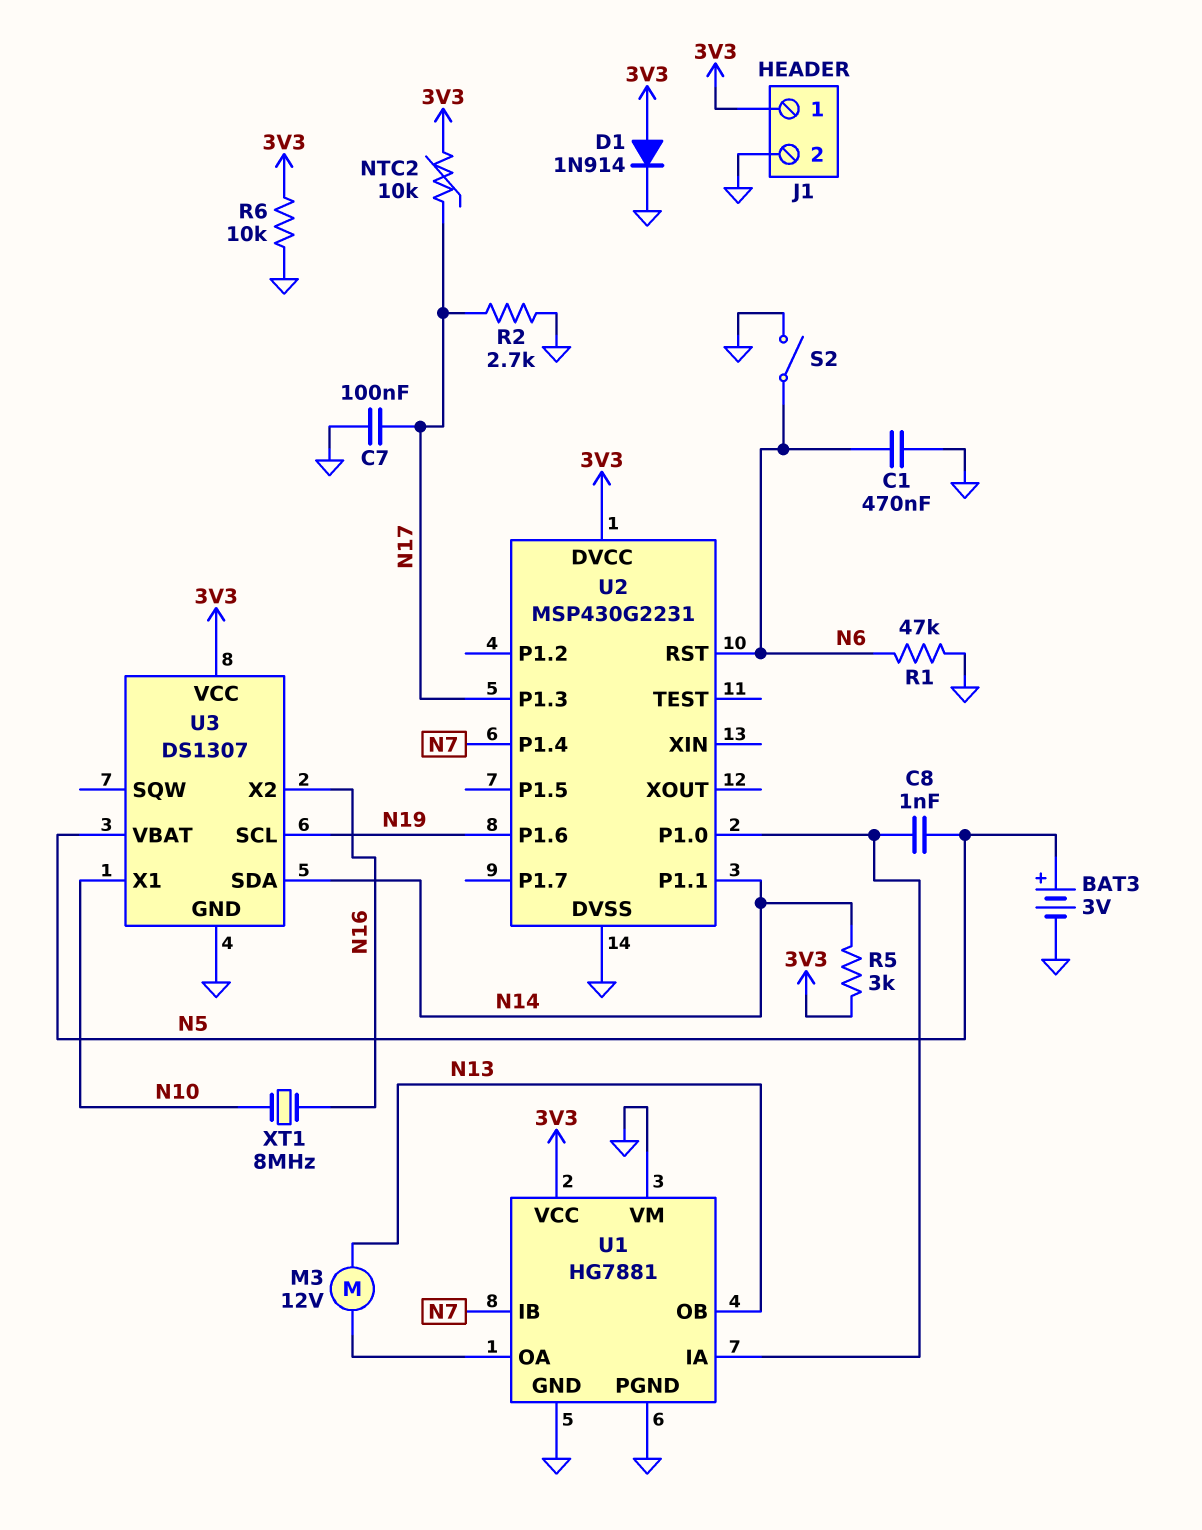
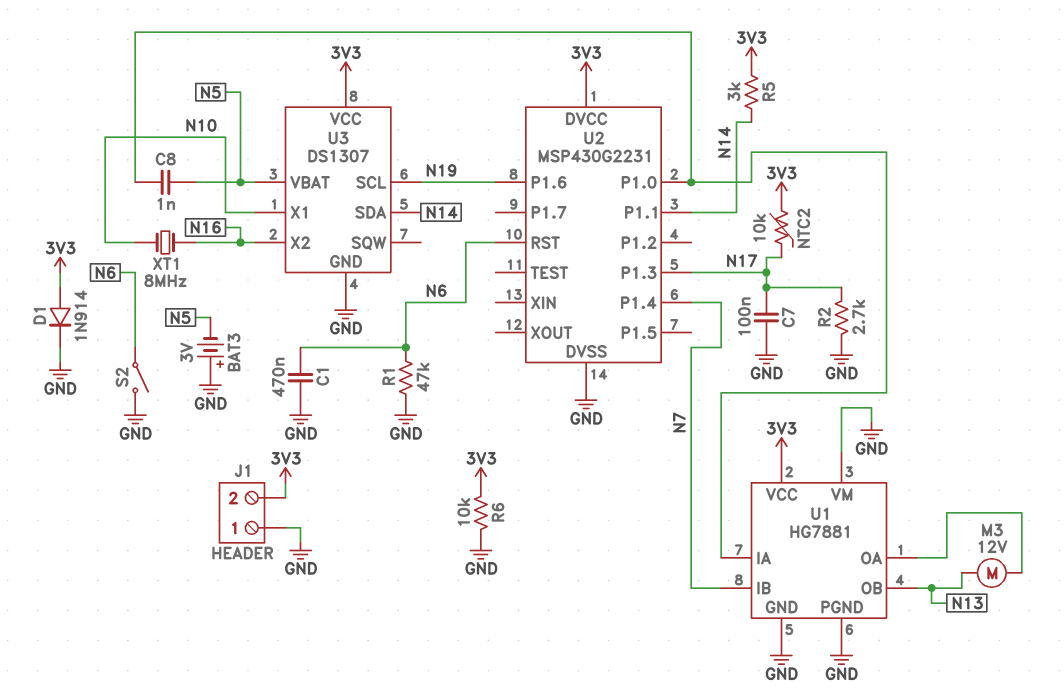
BAT3: 3V (plus N5, minus GND) -> 3V (plus GND, minus N5)
J1 pin 1: 3V3 -> GND
J1 pin 2: GND -> 3V3

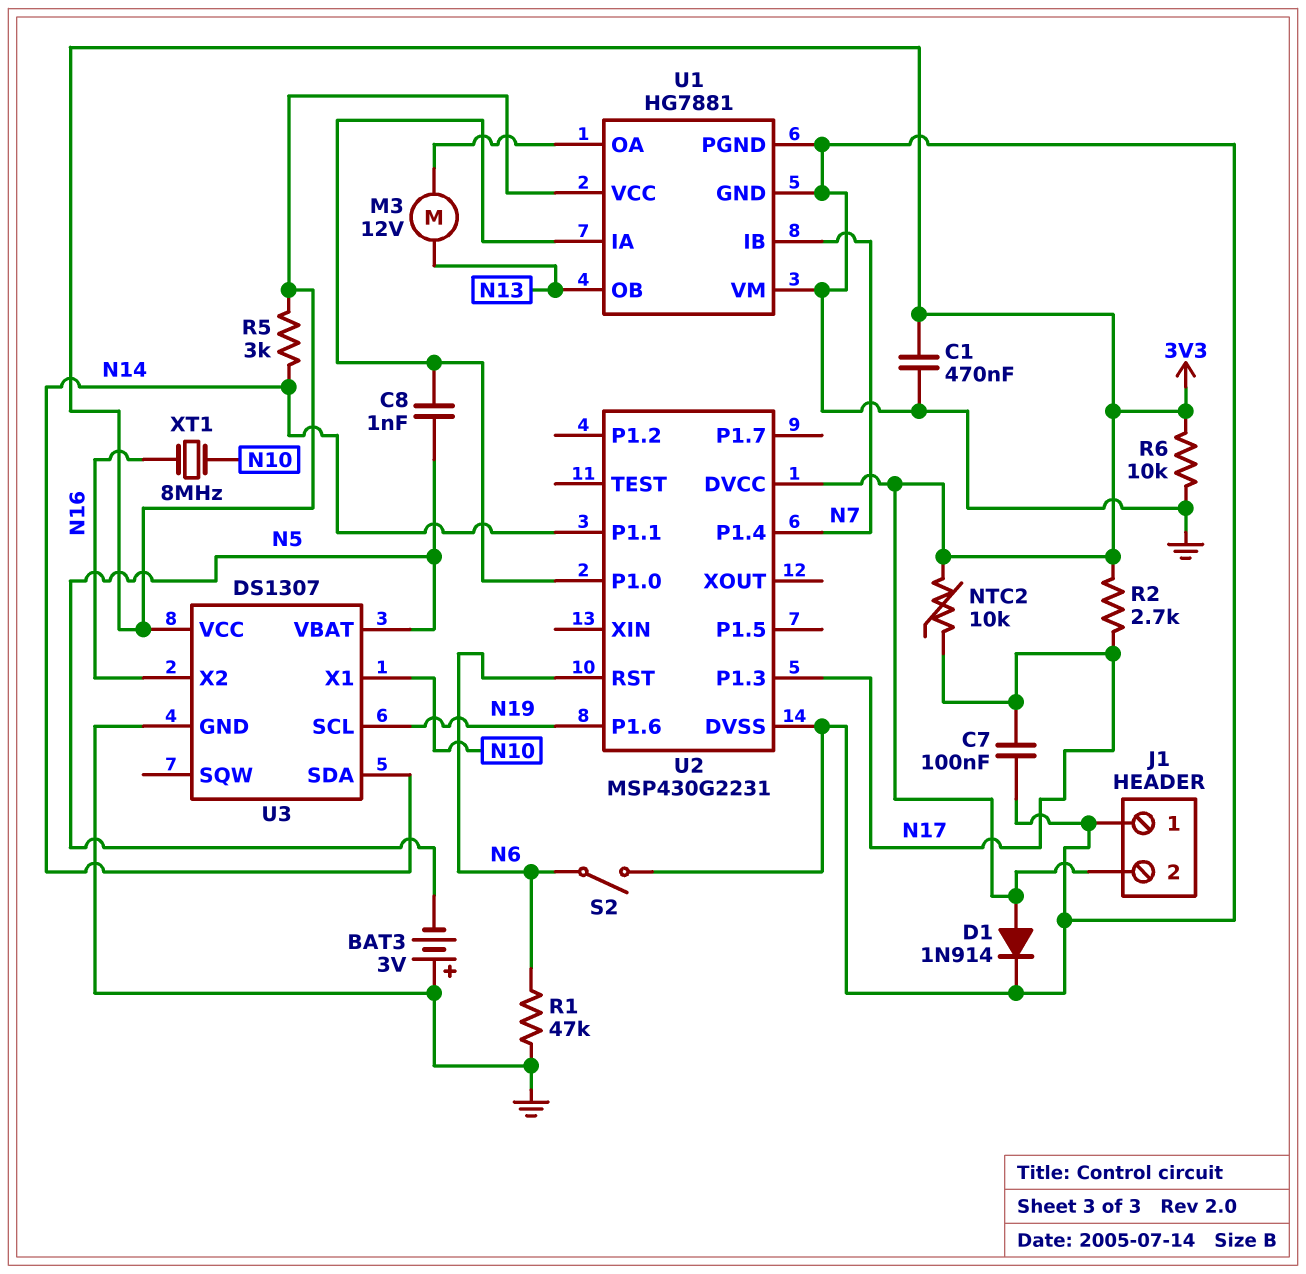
C1: 470nF (GND, N6) -> 470nF (3V3, GND)
R2: 2.7k (GND, N17) -> 2.7k (3V3, N17)

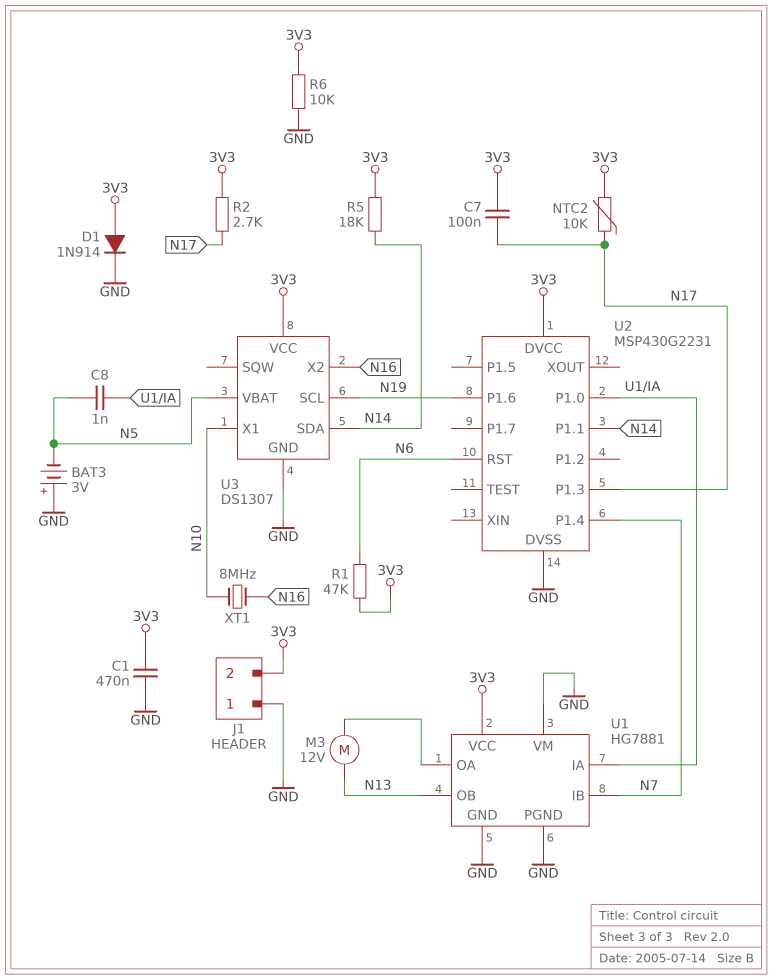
C7: 100nF (GND, N17) -> 100nF (3V3, N17)
R1: 47k (GND, N6) -> 47k (3V3, N6)
R5: 3k (3V3, N14) -> 18k (3V3, N14)
S2: switch (GND, N6) -> none

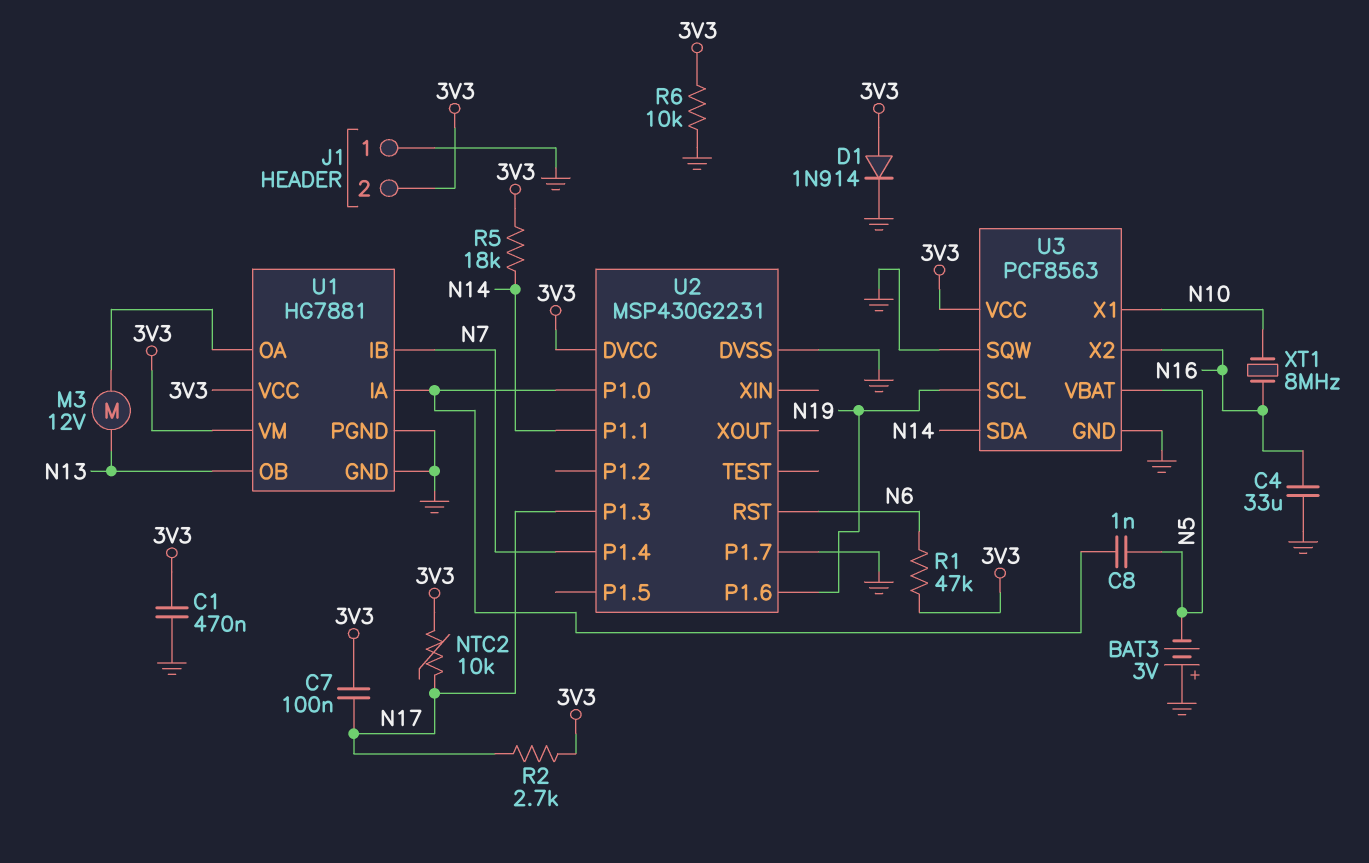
C4: none -> 33uF (GND, N16)
U1 pin VM: GND -> 3V3
U2 pin P1.7: none -> GND
U3: DS1307 -> PCF8563
U3 pin SQW: none -> GND

